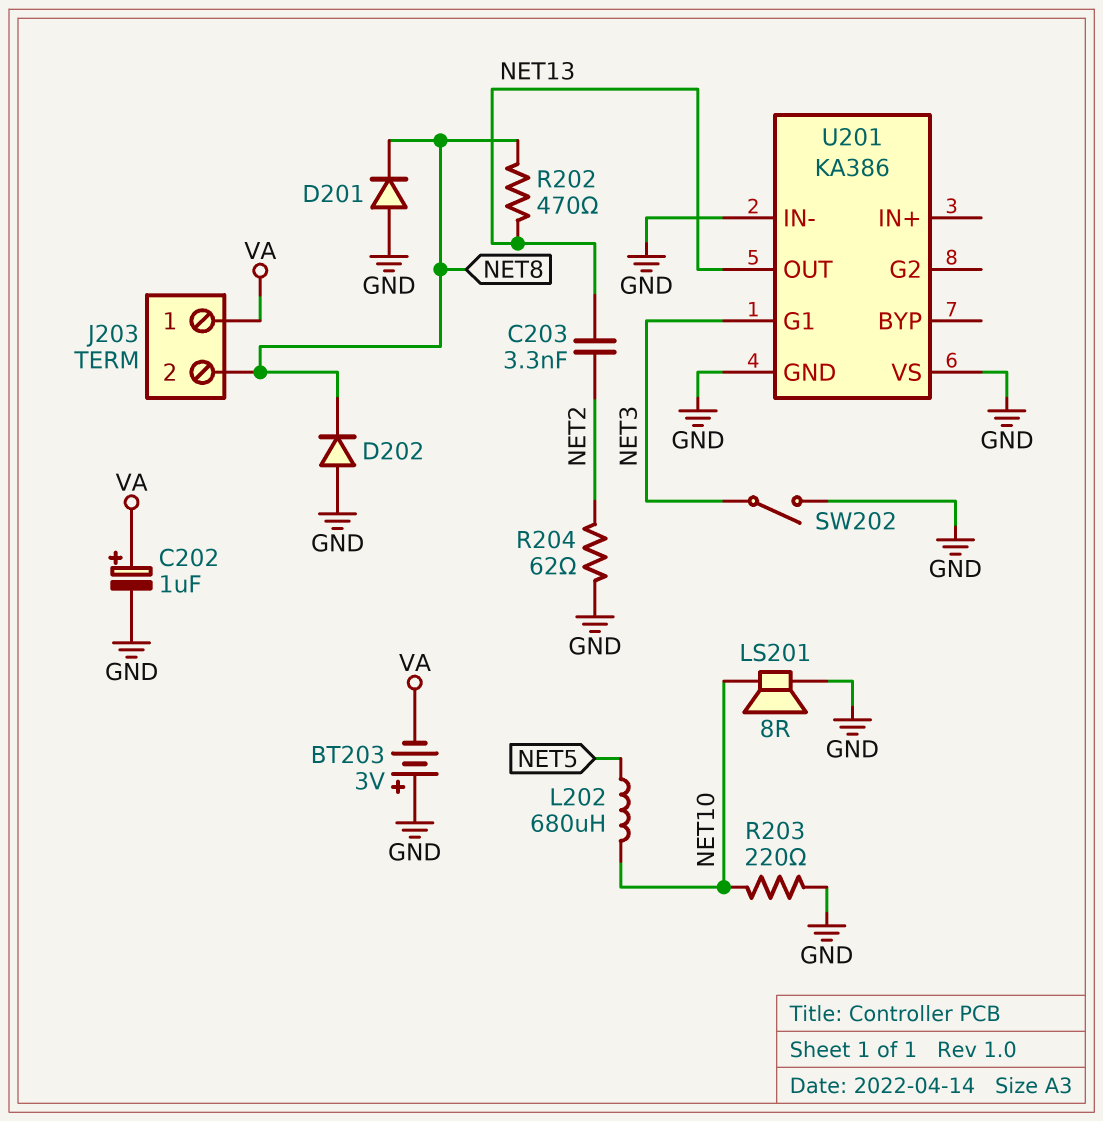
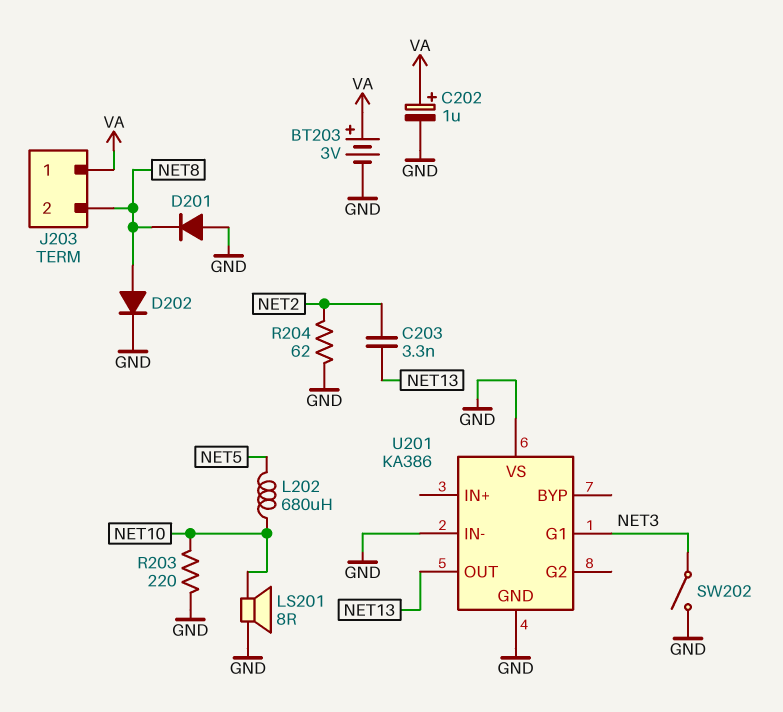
BT203: 3V (plus GND, minus VA) -> 3V (plus VA, minus GND)
D202: diode (A GND, K NET8) -> diode (A NET8, K GND)
R202: 470 (NET8, NET13) -> none

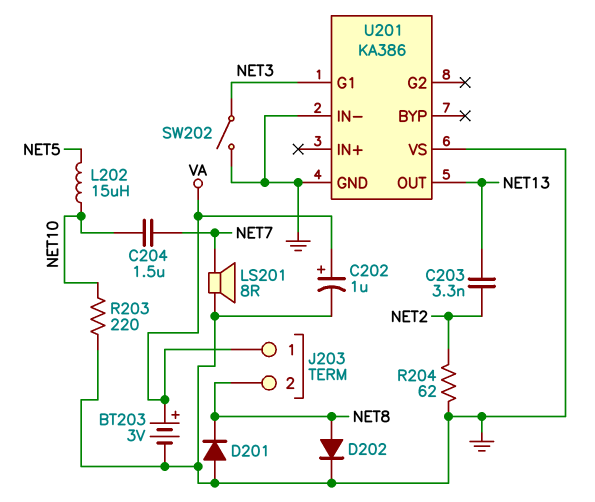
C204: none -> 1.5uF (NET7, NET10)
L202: 680uH (NET5, NET10) -> 15uH (NET5, NET10)
LS201: speaker 8R (GND, NET10) -> speaker 8R (GND, NET7)

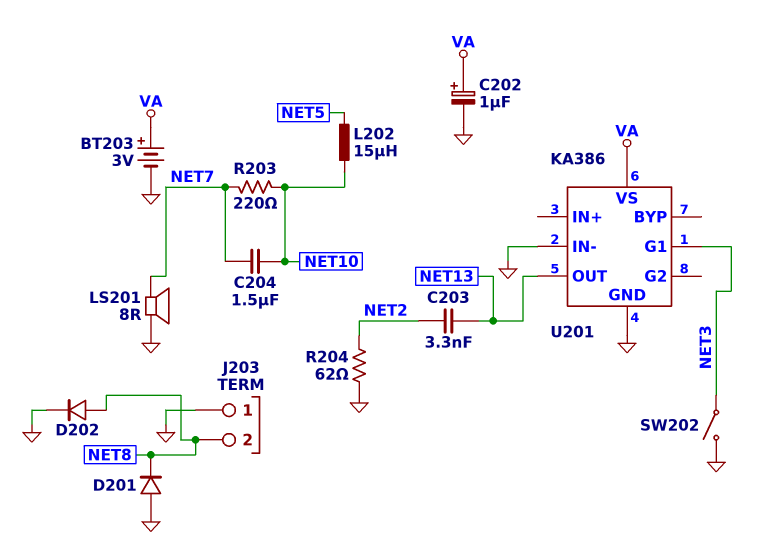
J203 pin 1: VA -> GND
R203: 220 (GND, NET10) -> 220 (NET7, NET10)
U201 pin VS: GND -> VA

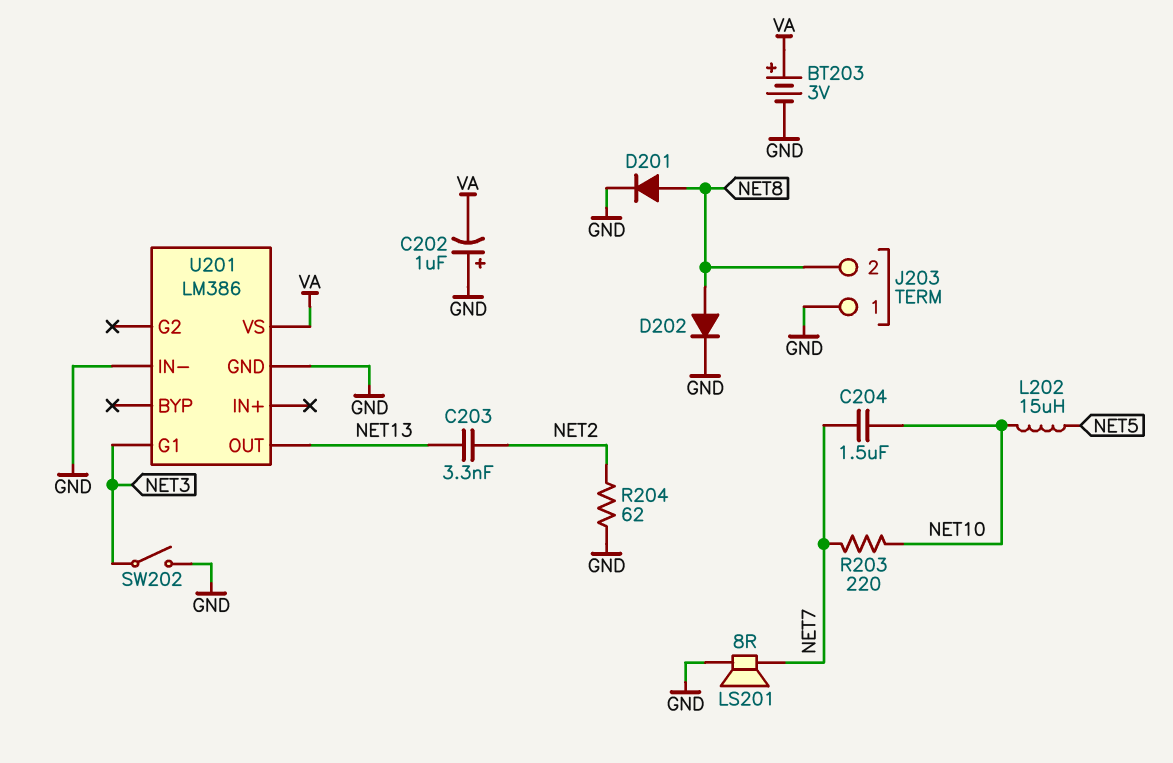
C202: 1uF (plus VA, minus GND) -> 1uF (plus GND, minus VA)
D201: diode (A GND, K NET8) -> diode (A NET8, K GND)
U201: KA386 -> LM386

